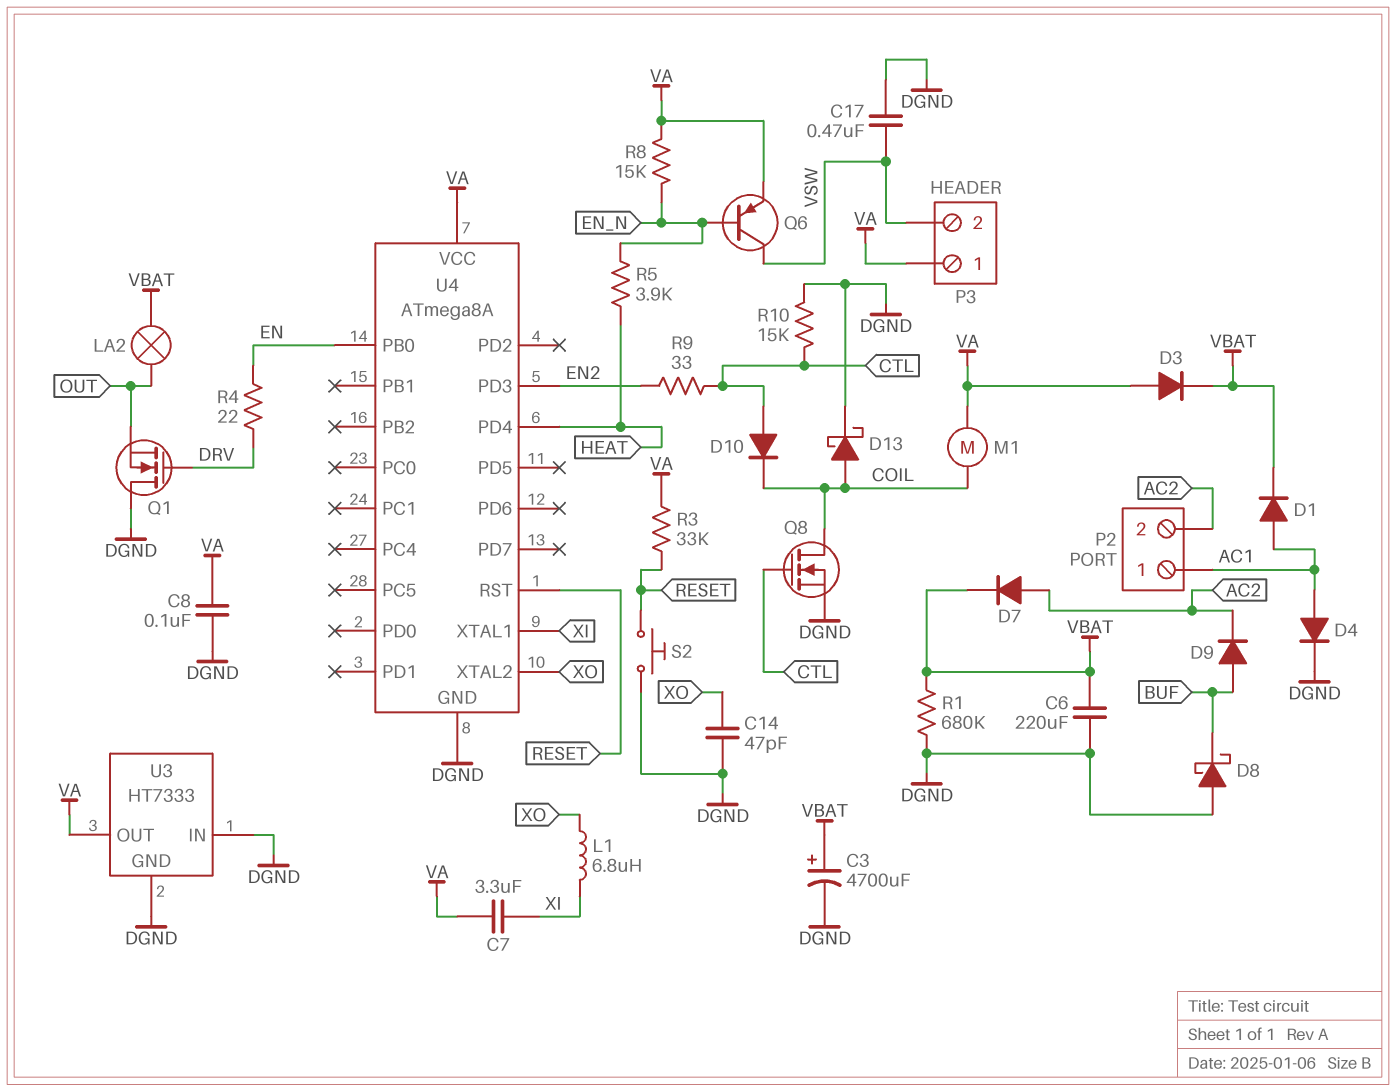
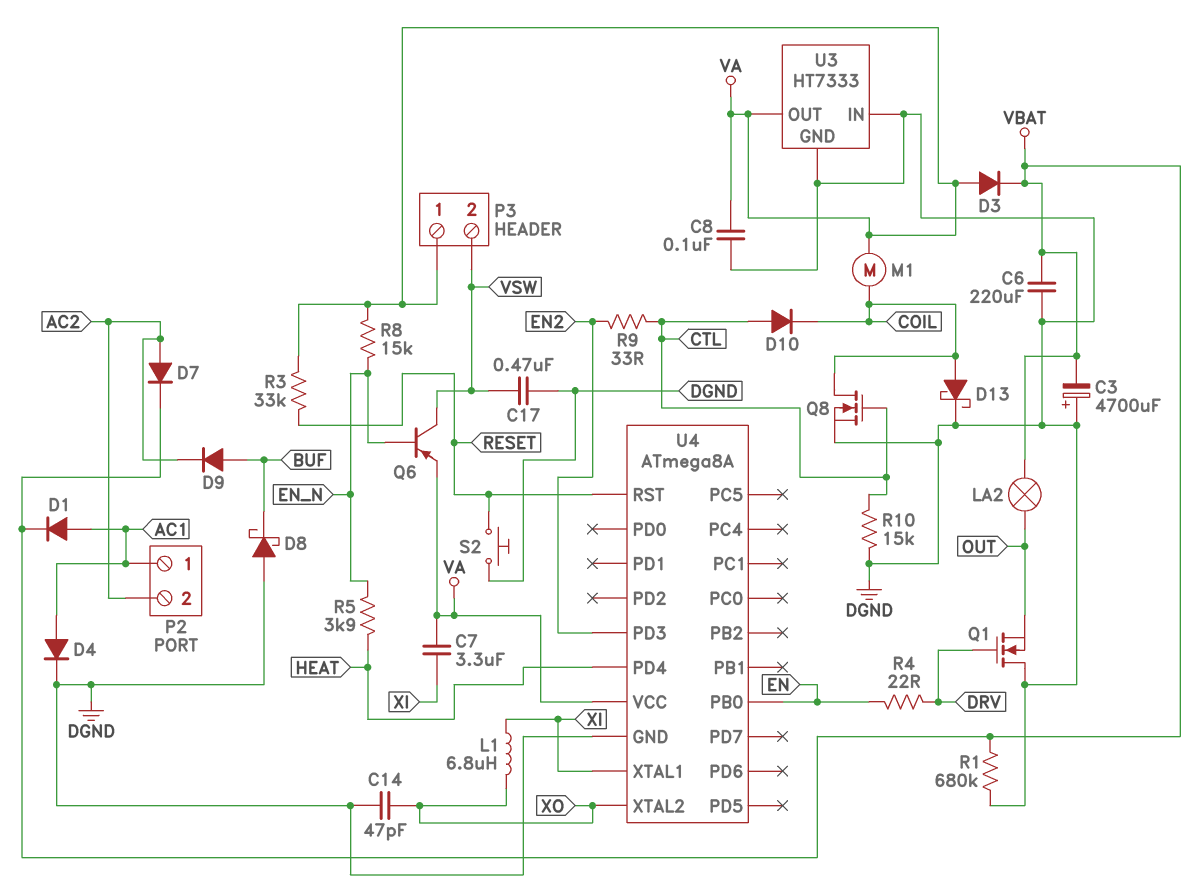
C3: 4700uF (plus VBAT, minus DGND) -> 4700uF (plus DGND, minus VBAT)

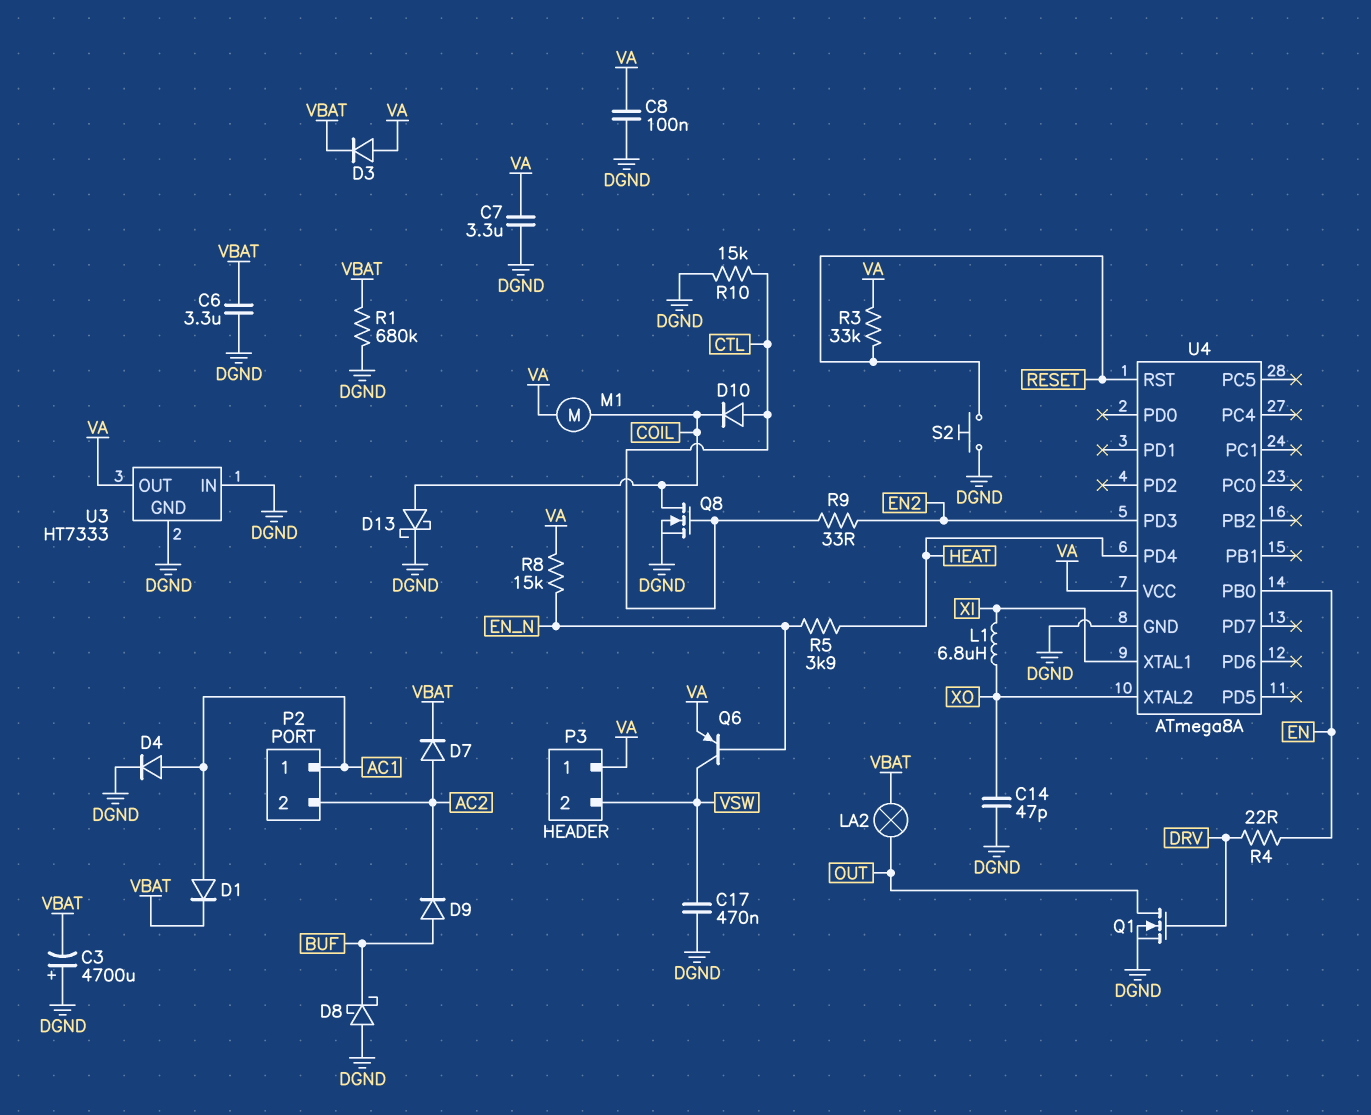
C6: 220uF (DGND, VBAT) -> 3.3uF (DGND, VBAT)
C7: 3.3uF (VA, XI) -> 3.3uF (DGND, VA)
Q1: NMOS (G DRV, D DGND, S OUT) -> NMOS (G DRV, D OUT, S DGND)

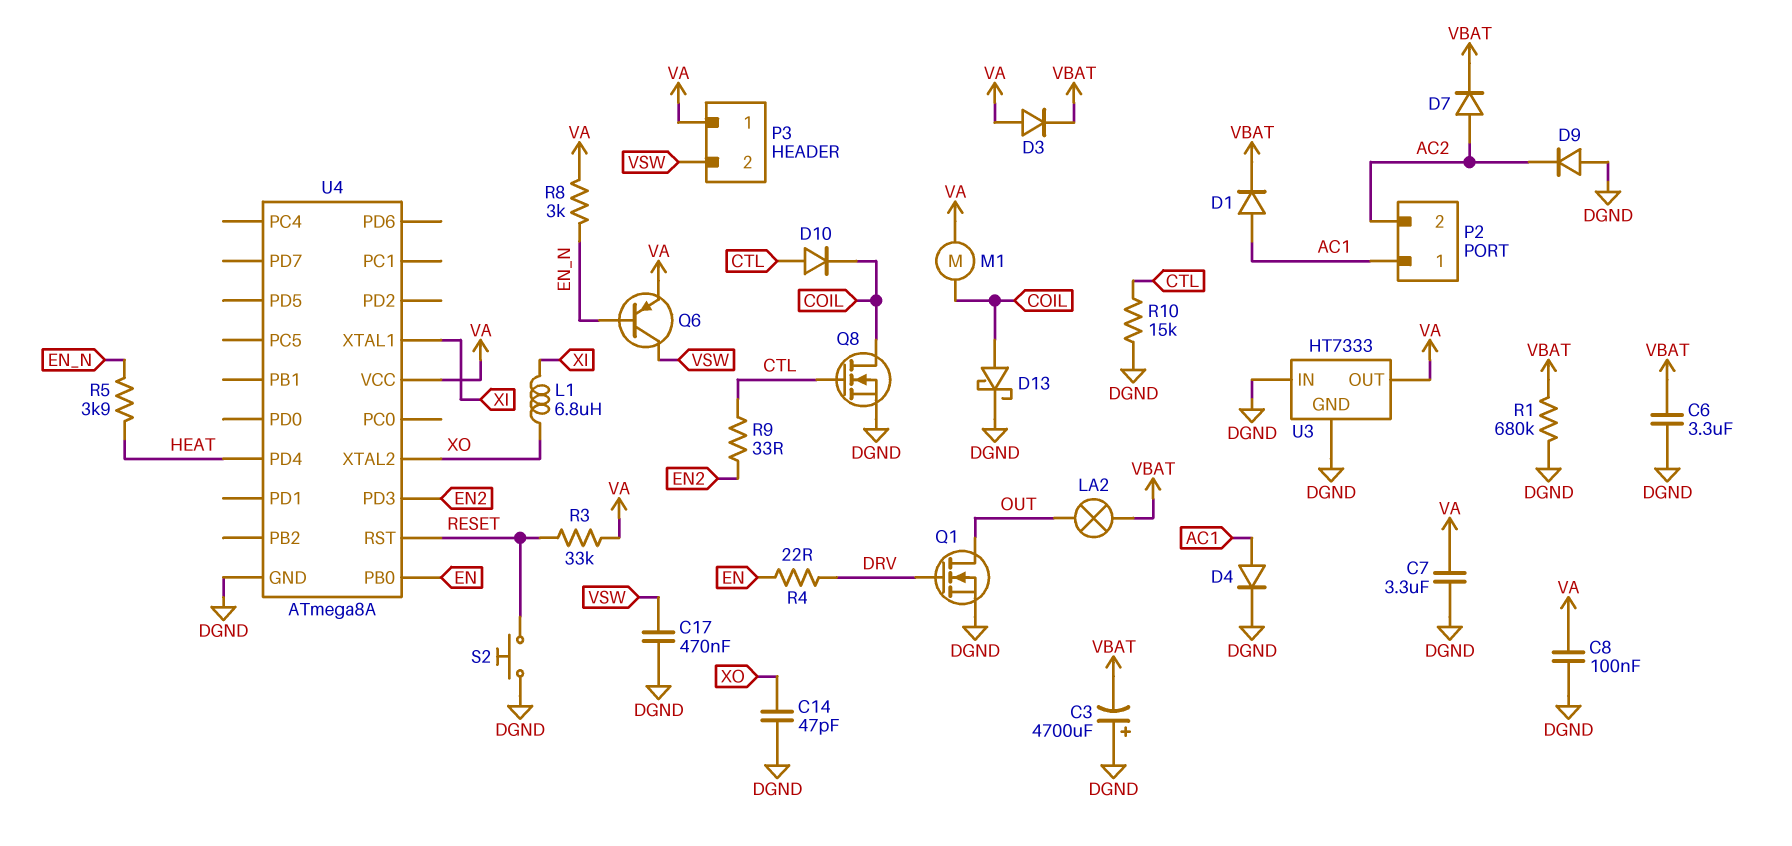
D8: schottky (A DGND, K BUF) -> none
D9: diode (A BUF, K AC2) -> diode (A DGND, K AC2)
R8: 15k (EN_N, VA) -> 3k (EN_N, VA)

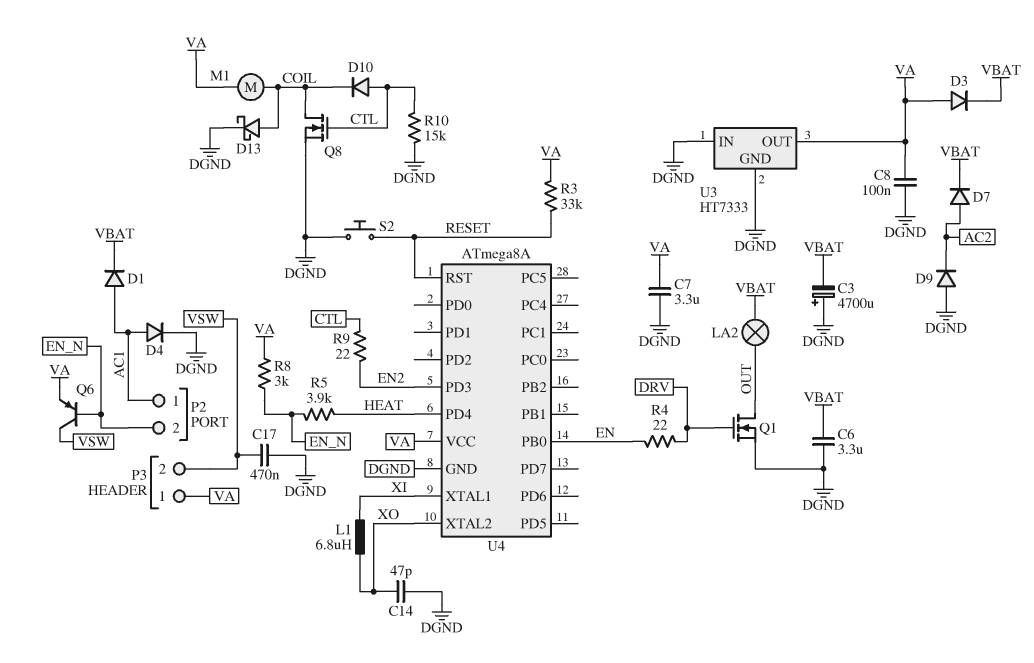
P2 pin 2: AC2 -> EN_N
R1: 680k (DGND, VBAT) -> none
R9: 33 (CTL, EN2) -> 22 (CTL, EN2)

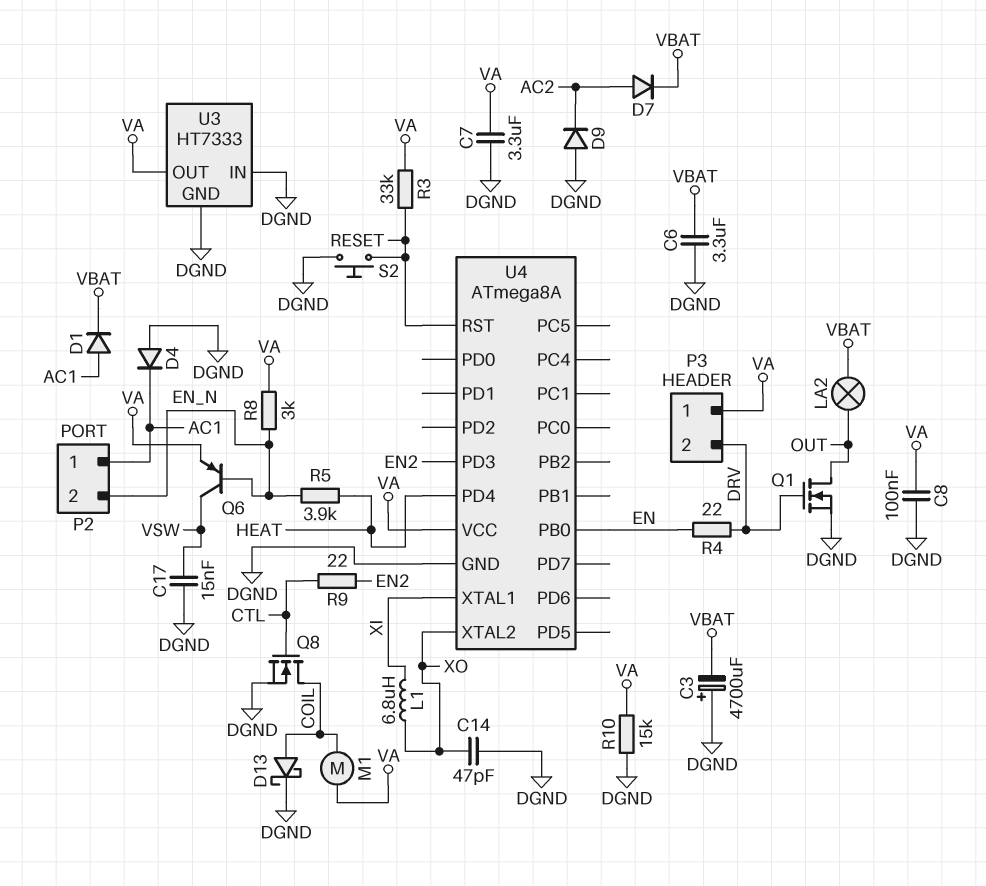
C17: 470nF (DGND, VSW) -> 15nF (DGND, VSW)
D3: diode (A VA, K VBAT) -> none
D4: diode (A AC1, K DGND) -> diode (A DGND, K AC1)
D10: diode (A CTL, K COIL) -> none
P3 pin 2: VSW -> DRV
R10: 15k (CTL, DGND) -> 15k (DGND, VA)

